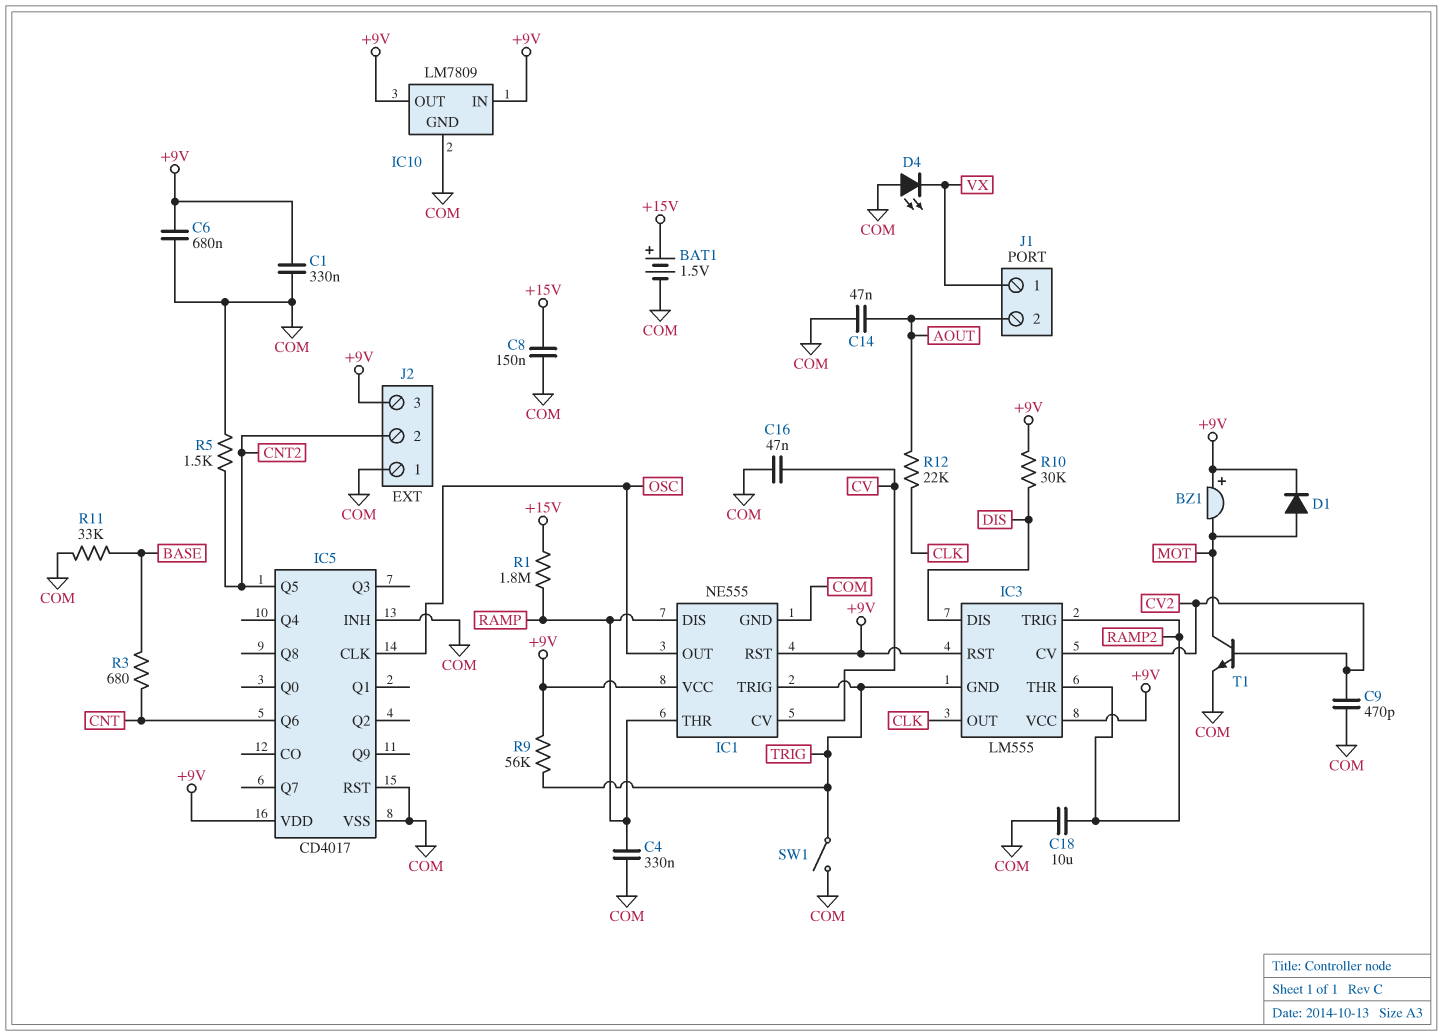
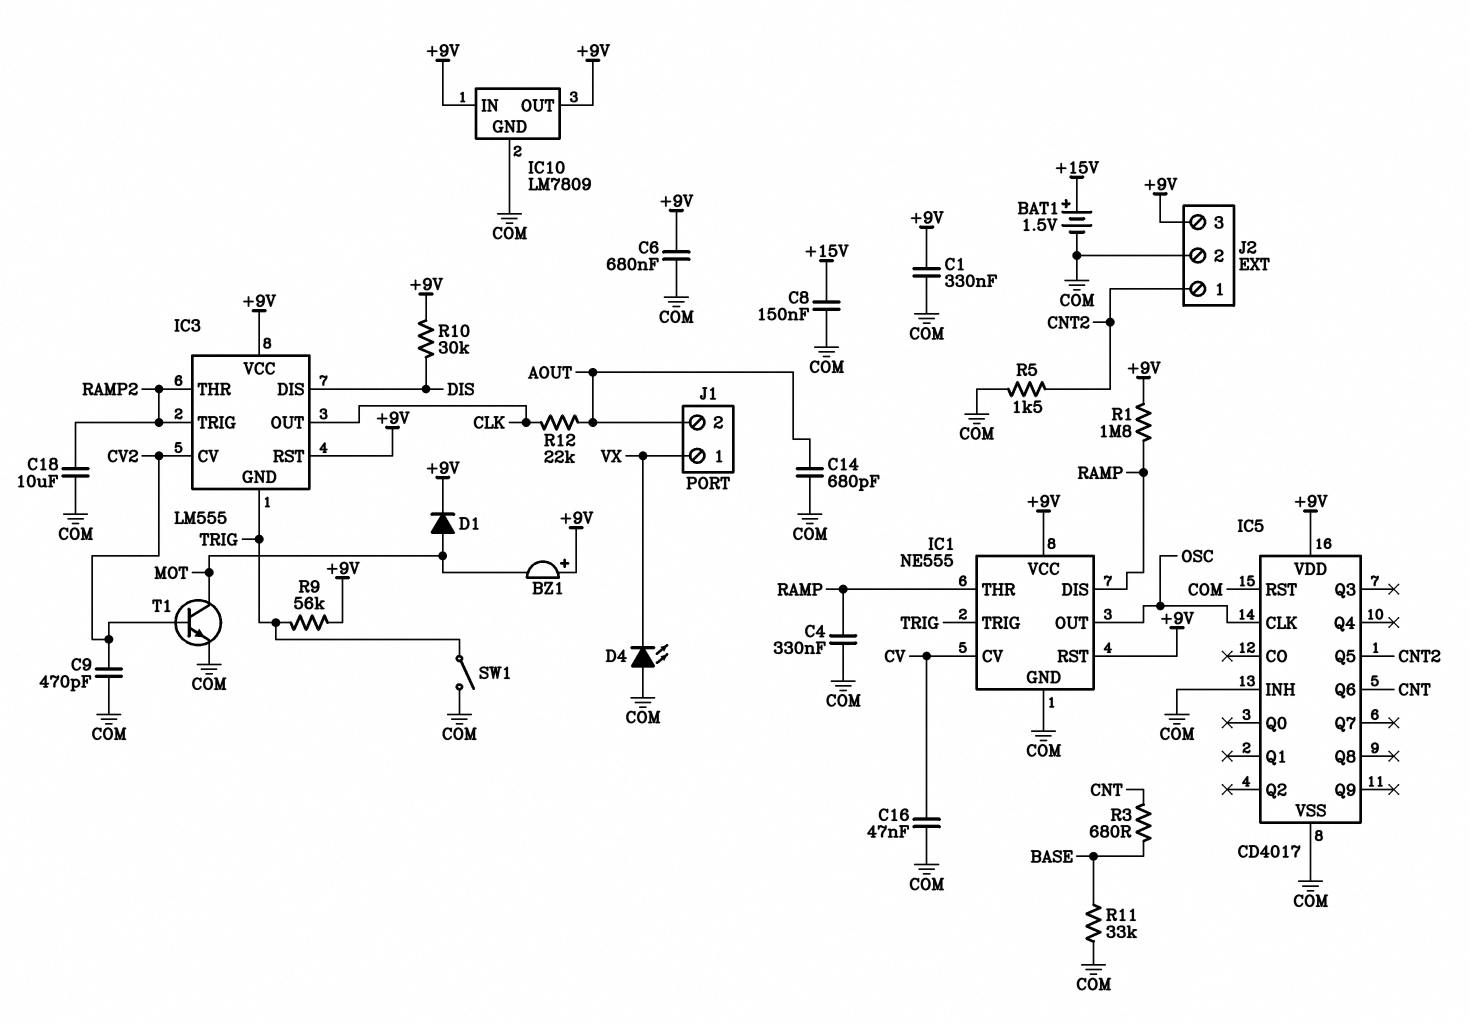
C14: 47nF (AOUT, COM) -> 680pF (AOUT, COM)
J2 pin 1: COM -> CNT2
J2 pin 2: CNT2 -> COM
R1: 1.8M (+15V, RAMP) -> 1.8M (+9V, RAMP)

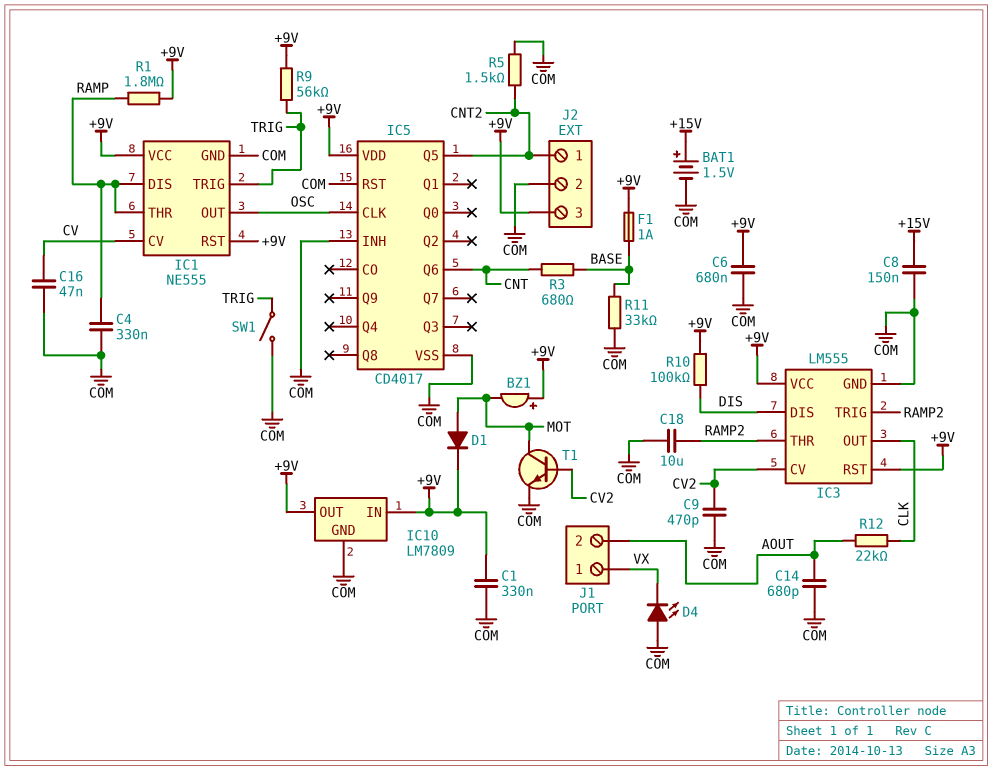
F1: none -> 1A (+9V, BASE)
IC3 pin GND: TRIG -> COM
R10: 30k (+9V, DIS) -> 100k (+9V, DIS)

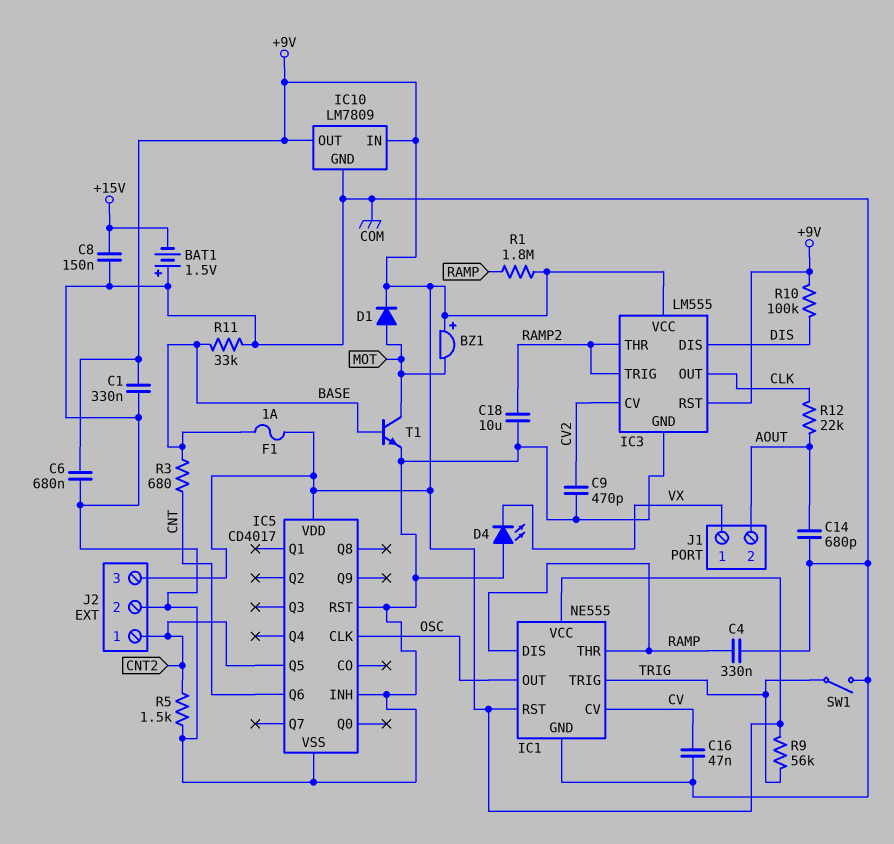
BAT1: 1.5V (plus +15V, minus COM) -> 1.5V (plus COM, minus +15V)
T1: NPN (B CV2, C MOT, E COM) -> NPN (B BASE, C MOT, E COM)

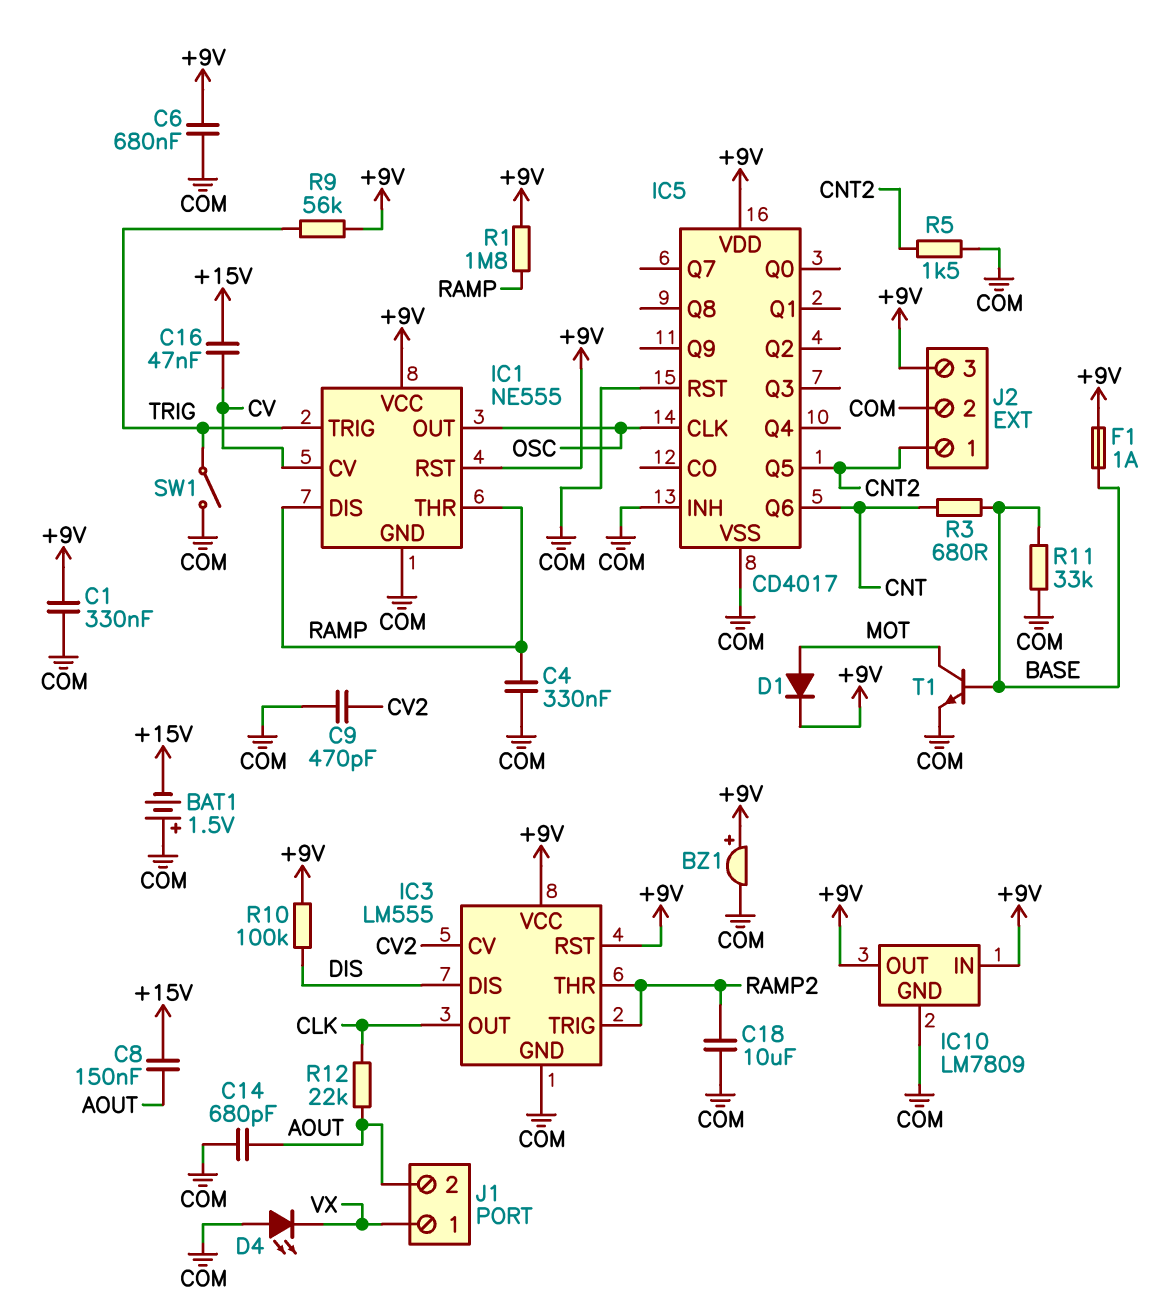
BZ1: buzzer (plus +9V, minus MOT) -> buzzer (plus +9V, minus COM)
C8: 150nF (+15V, COM) -> 150nF (+15V, AOUT)
C16: 47nF (COM, CV) -> 47nF (+15V, CV)

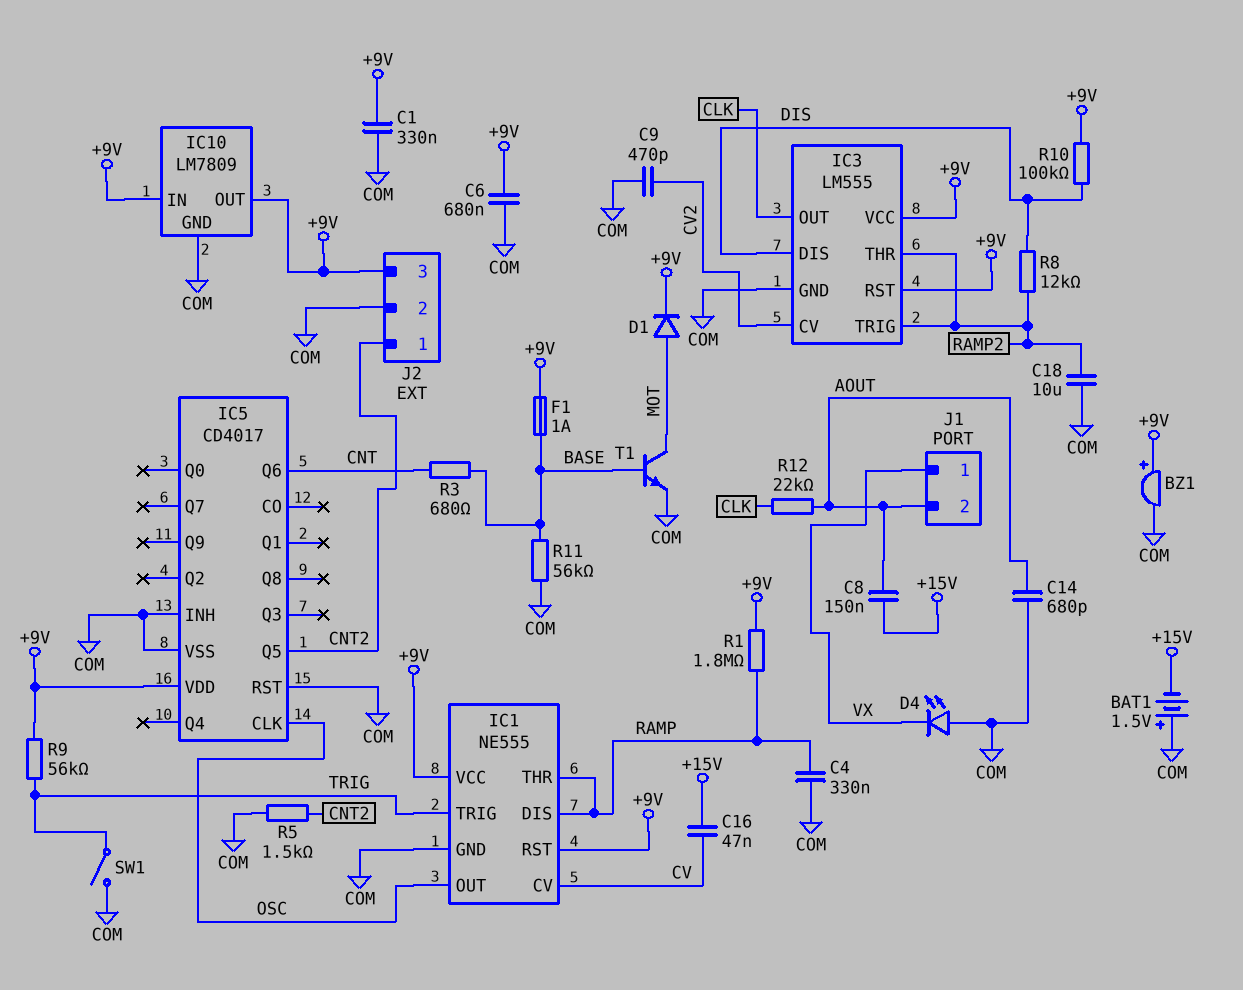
R8: none -> 12k (DIS, RAMP2)
R11: 33k (BASE, COM) -> 56k (BASE, COM)

